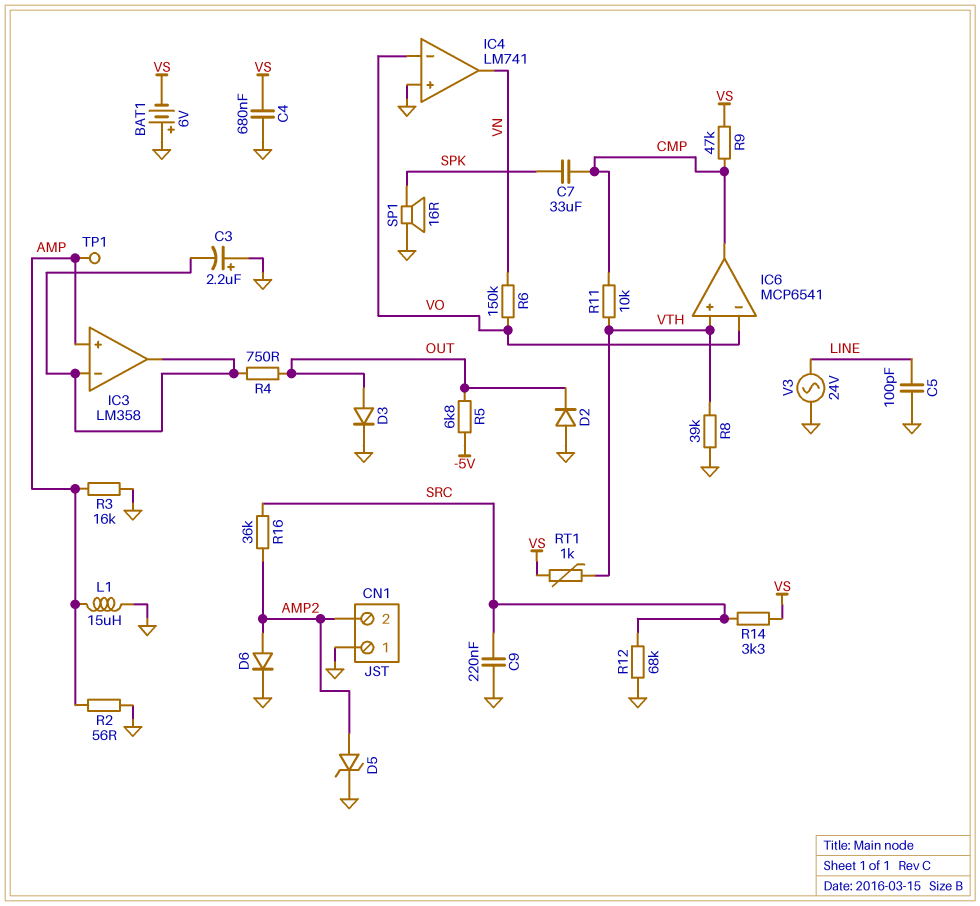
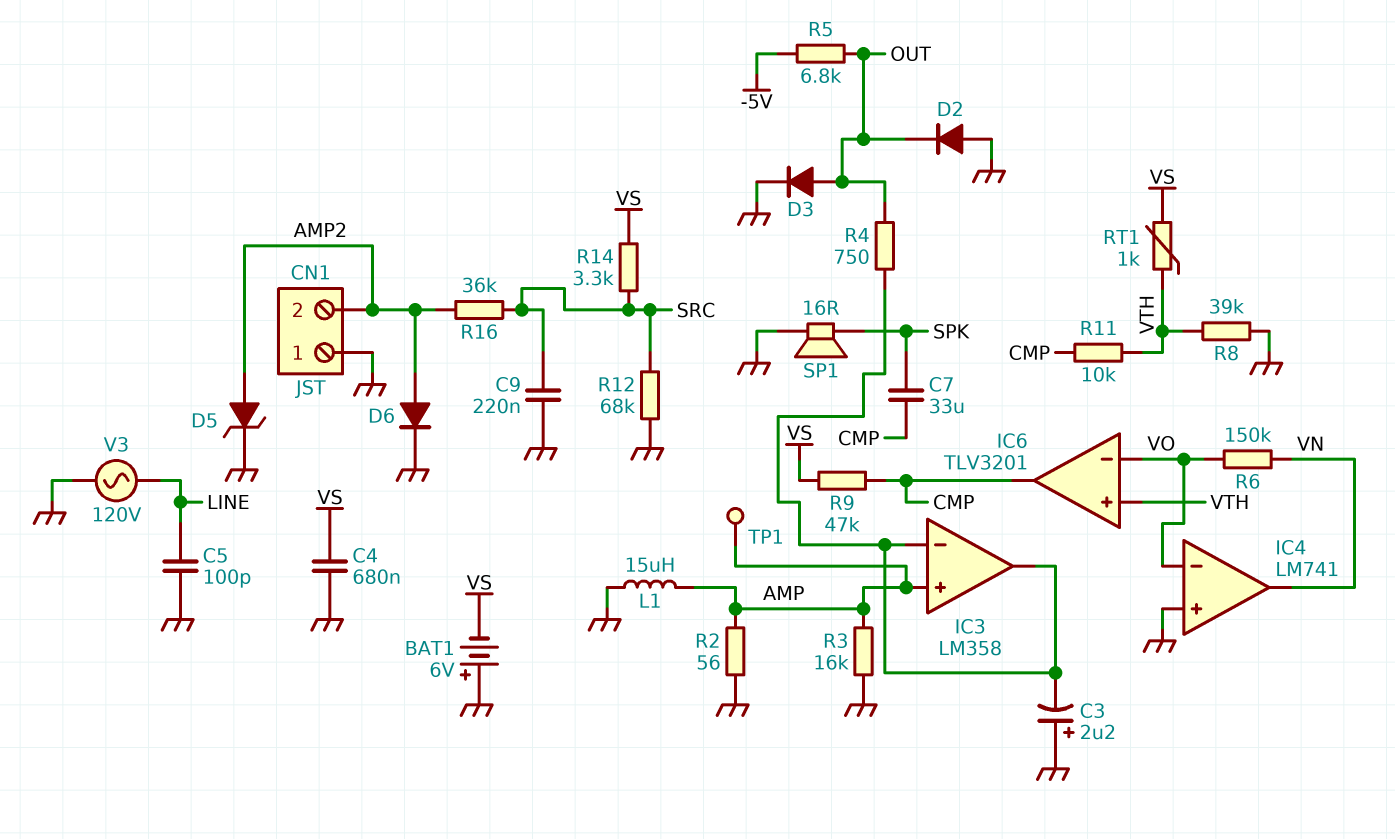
IC6: MCP6541 -> TLV3201
V3: AC 24V (GND, LINE) -> AC 120V (GND, LINE)

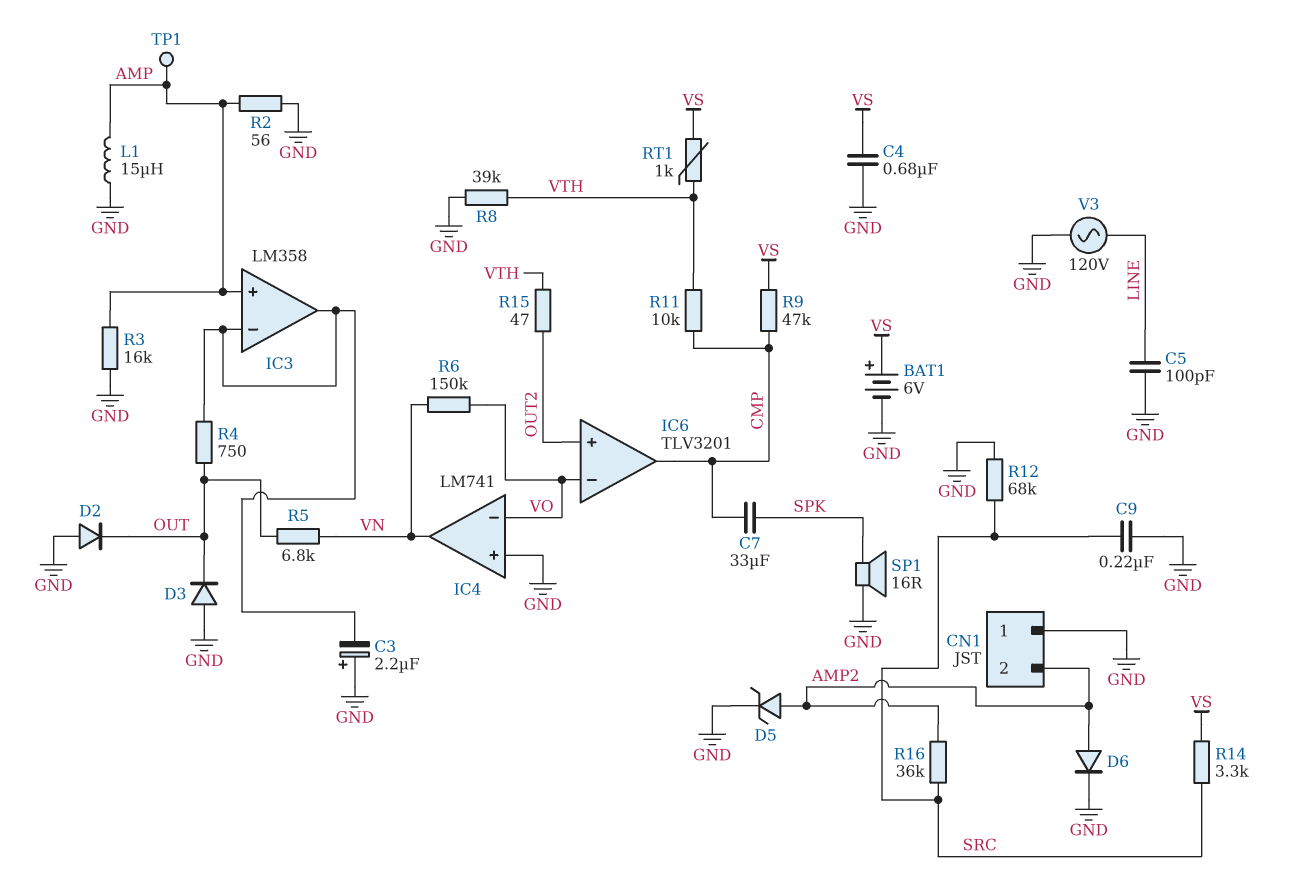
BAT1: 6V (plus GND, minus VS) -> 6V (plus VS, minus GND)
D3: diode (A OUT, K GND) -> diode (A GND, K OUT)
IC6 pin in+: VTH -> OUT2
R5: 6.8k (-5V, OUT) -> 6.8k (OUT, VN)
R15: none -> 47 (OUT2, VTH)

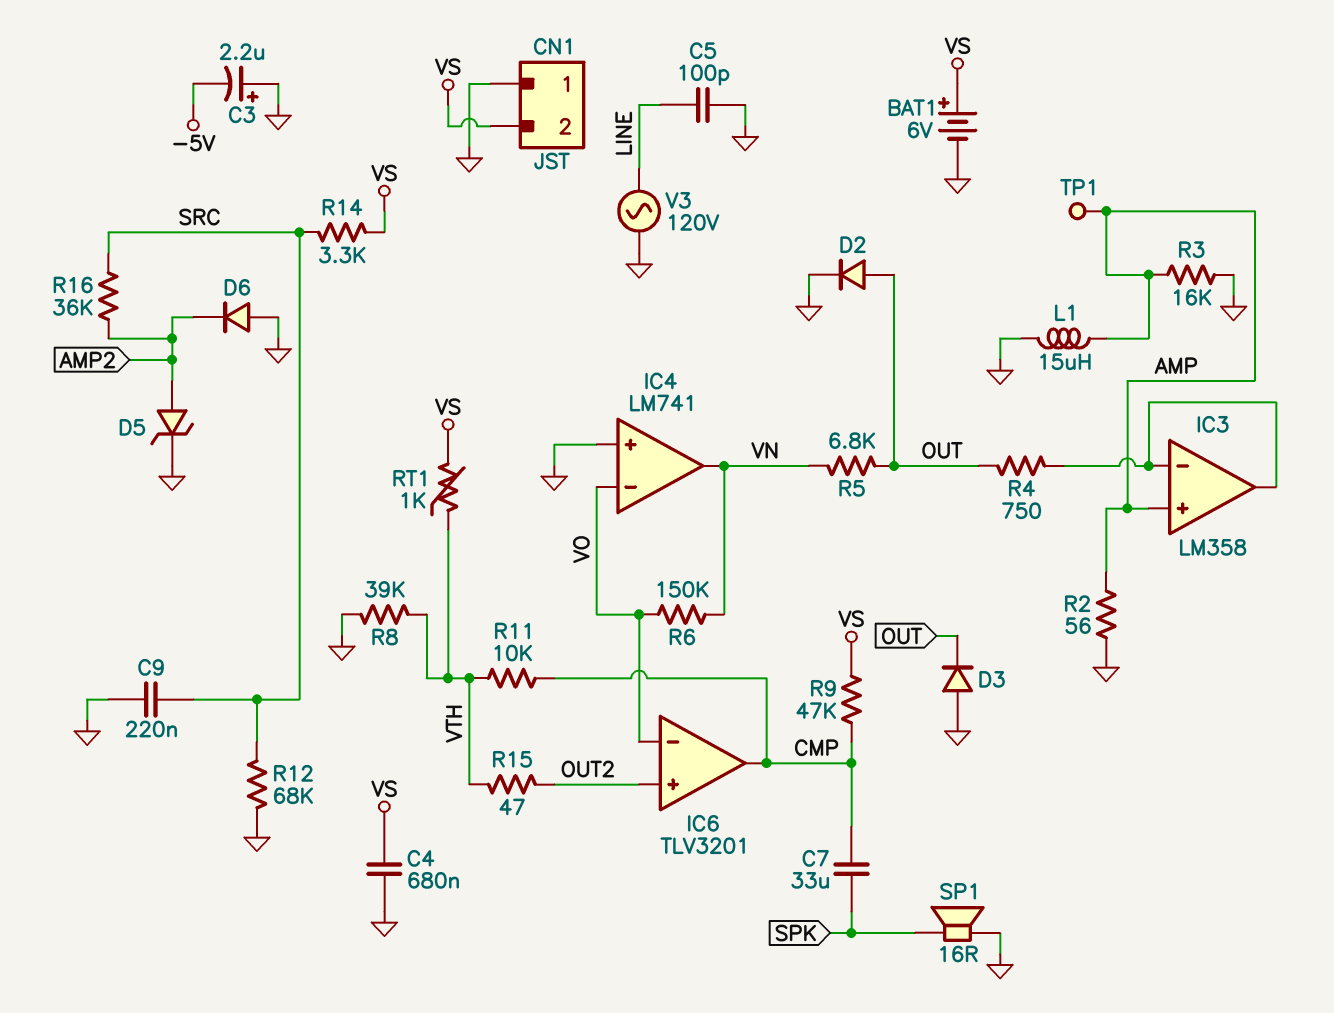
C3: 2.2uF (plus GND, minus IC3/in-) -> 2.2uF (plus GND, minus -5V)
CN1 pin 2: AMP2 -> VS
D2: diode (A GND, K OUT) -> diode (A OUT, K GND)
D6: diode (A AMP2, K GND) -> diode (A GND, K AMP2)

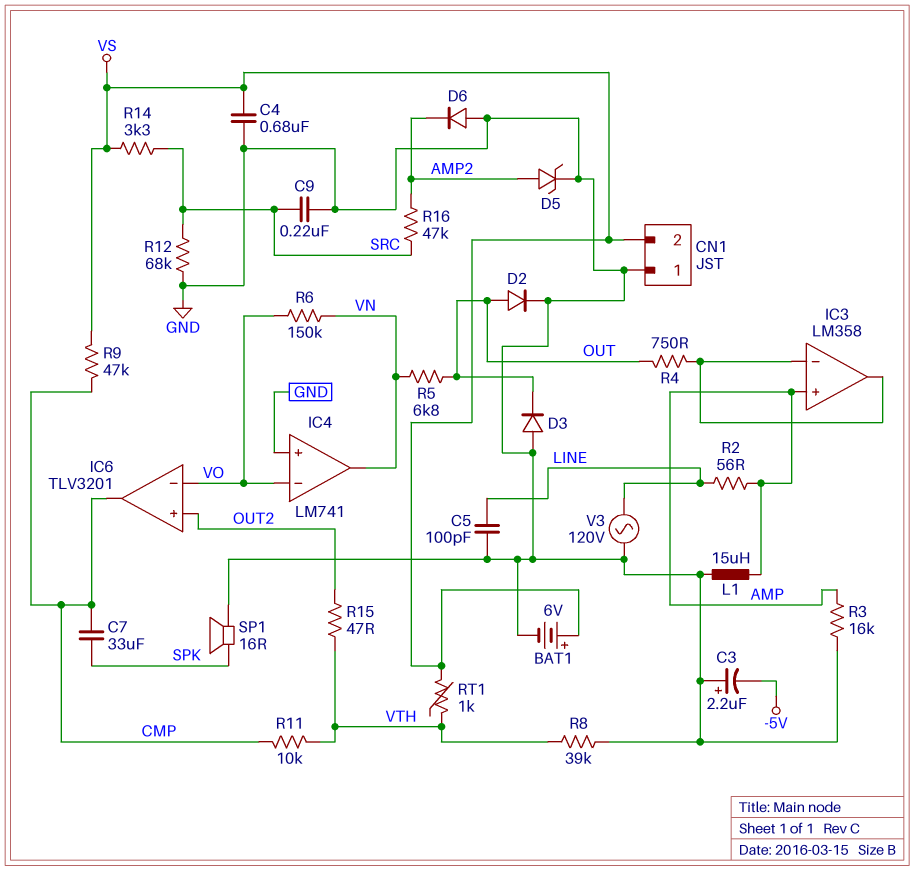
R2: 56 (AMP, GND) -> 56 (AMP, LINE)
R16: 36k (AMP2, SRC) -> 47k (AMP2, SRC)
TP1: test point (AMP) -> none

